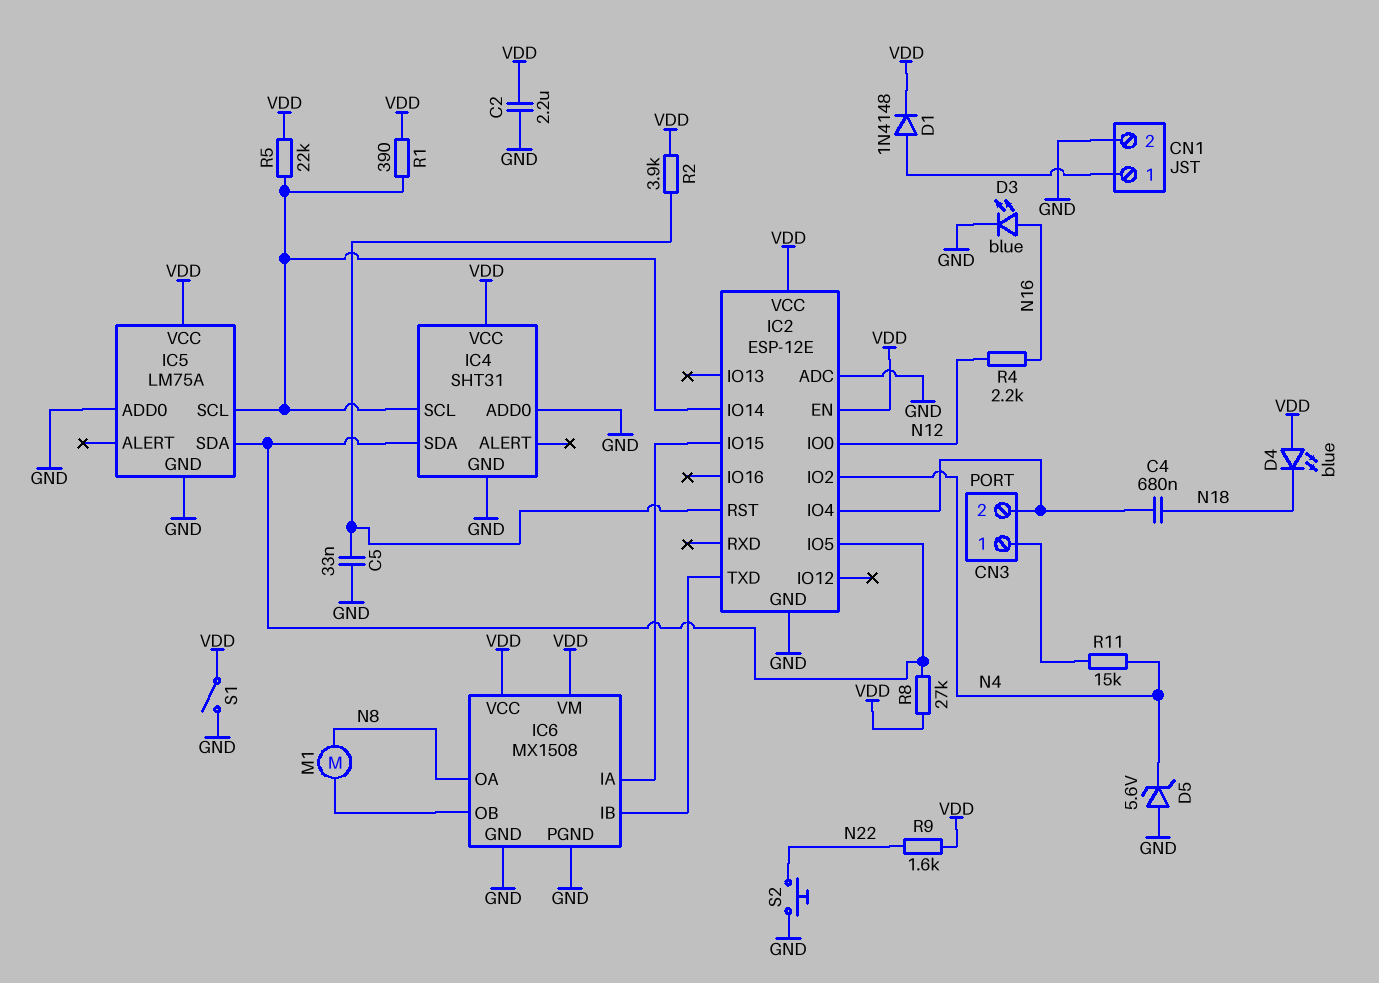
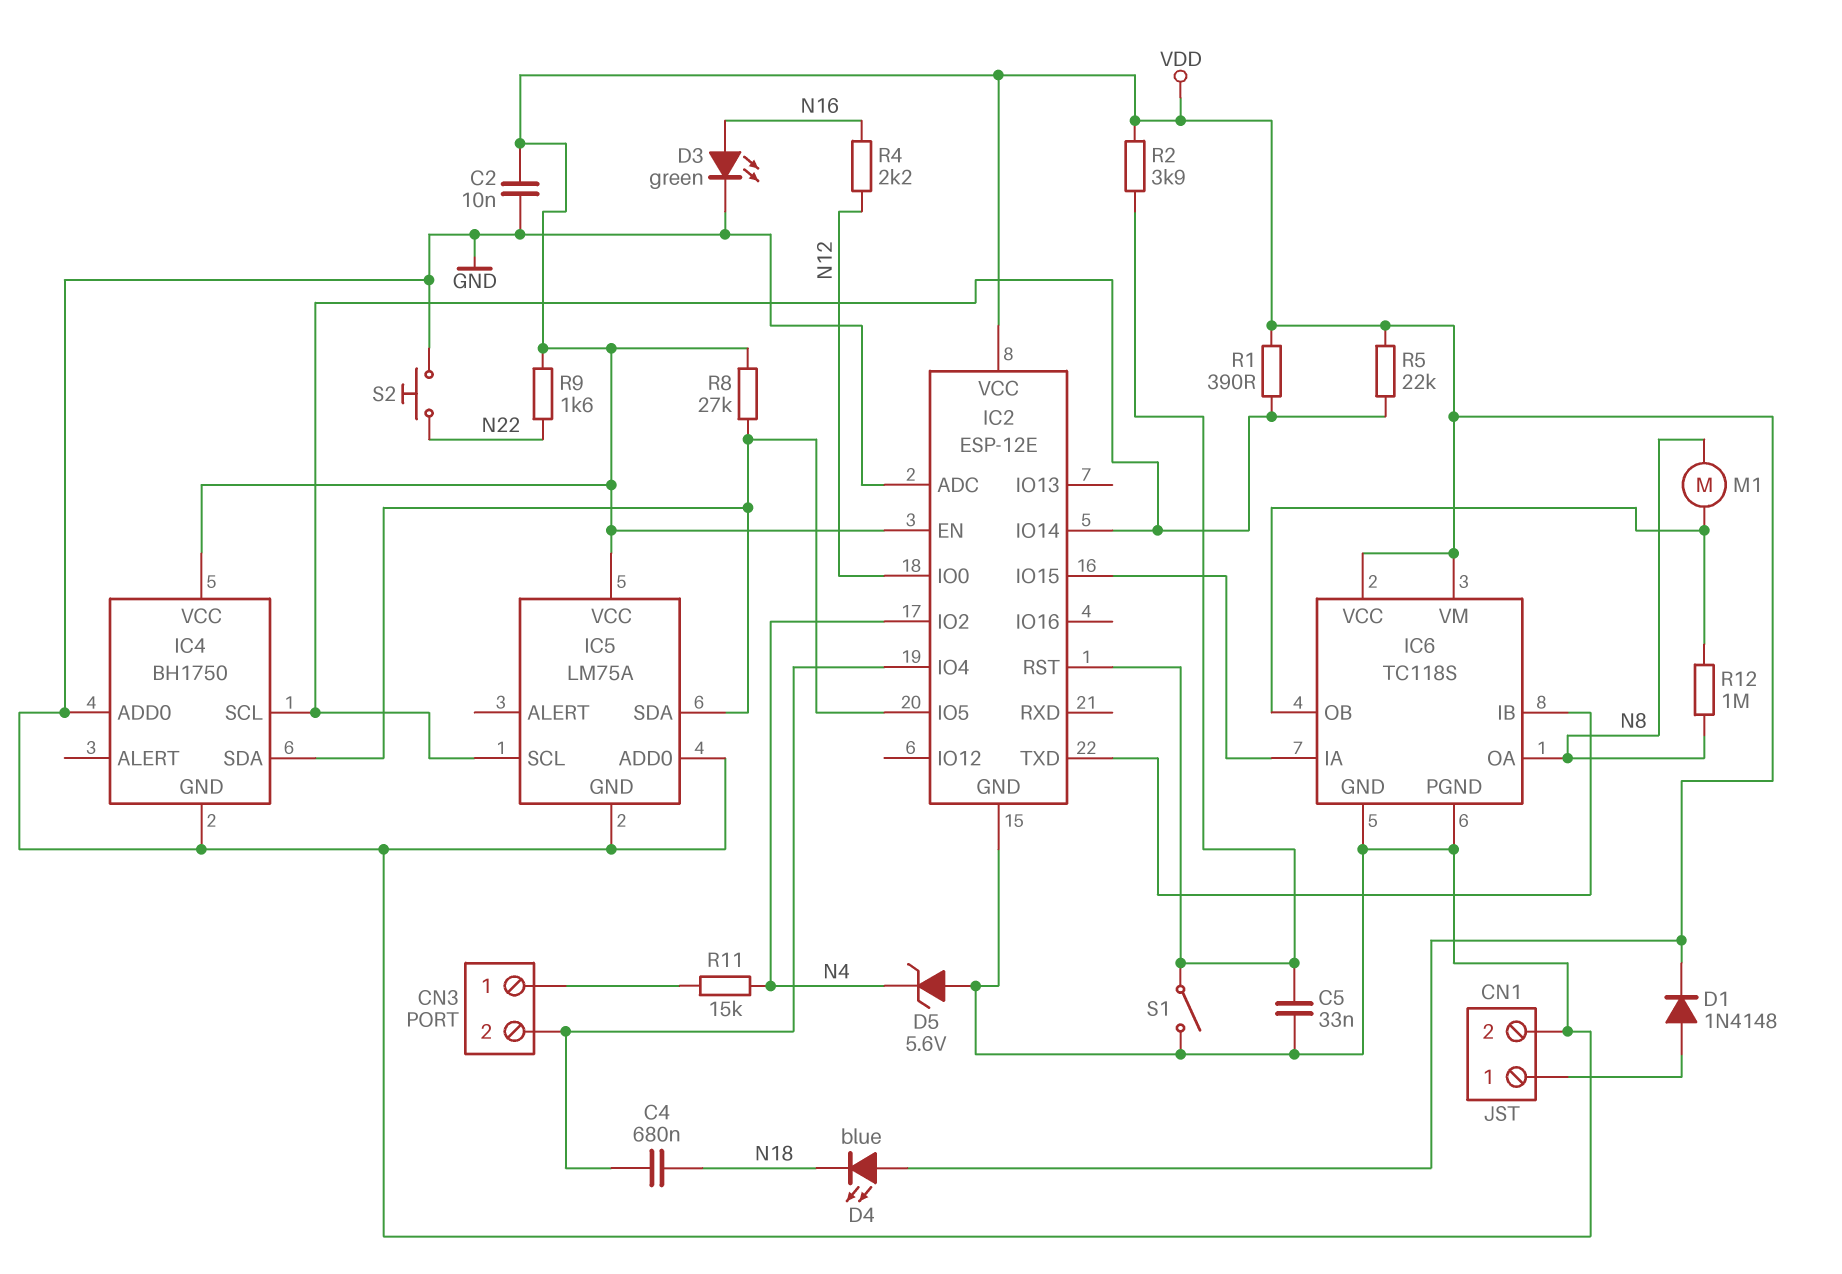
C2: 2.2uF (GND, VDD) -> 10nF (GND, VDD)
D3: LED blue (A N16, K GND) -> LED green (A N16, K GND)
IC4: SHT31 -> BH1750
IC6: MX1508 -> TC118S
R12: none -> 1M (IC6/OB, N8)
S1: switch (GND, VDD) -> switch (GND, IC2/RST)

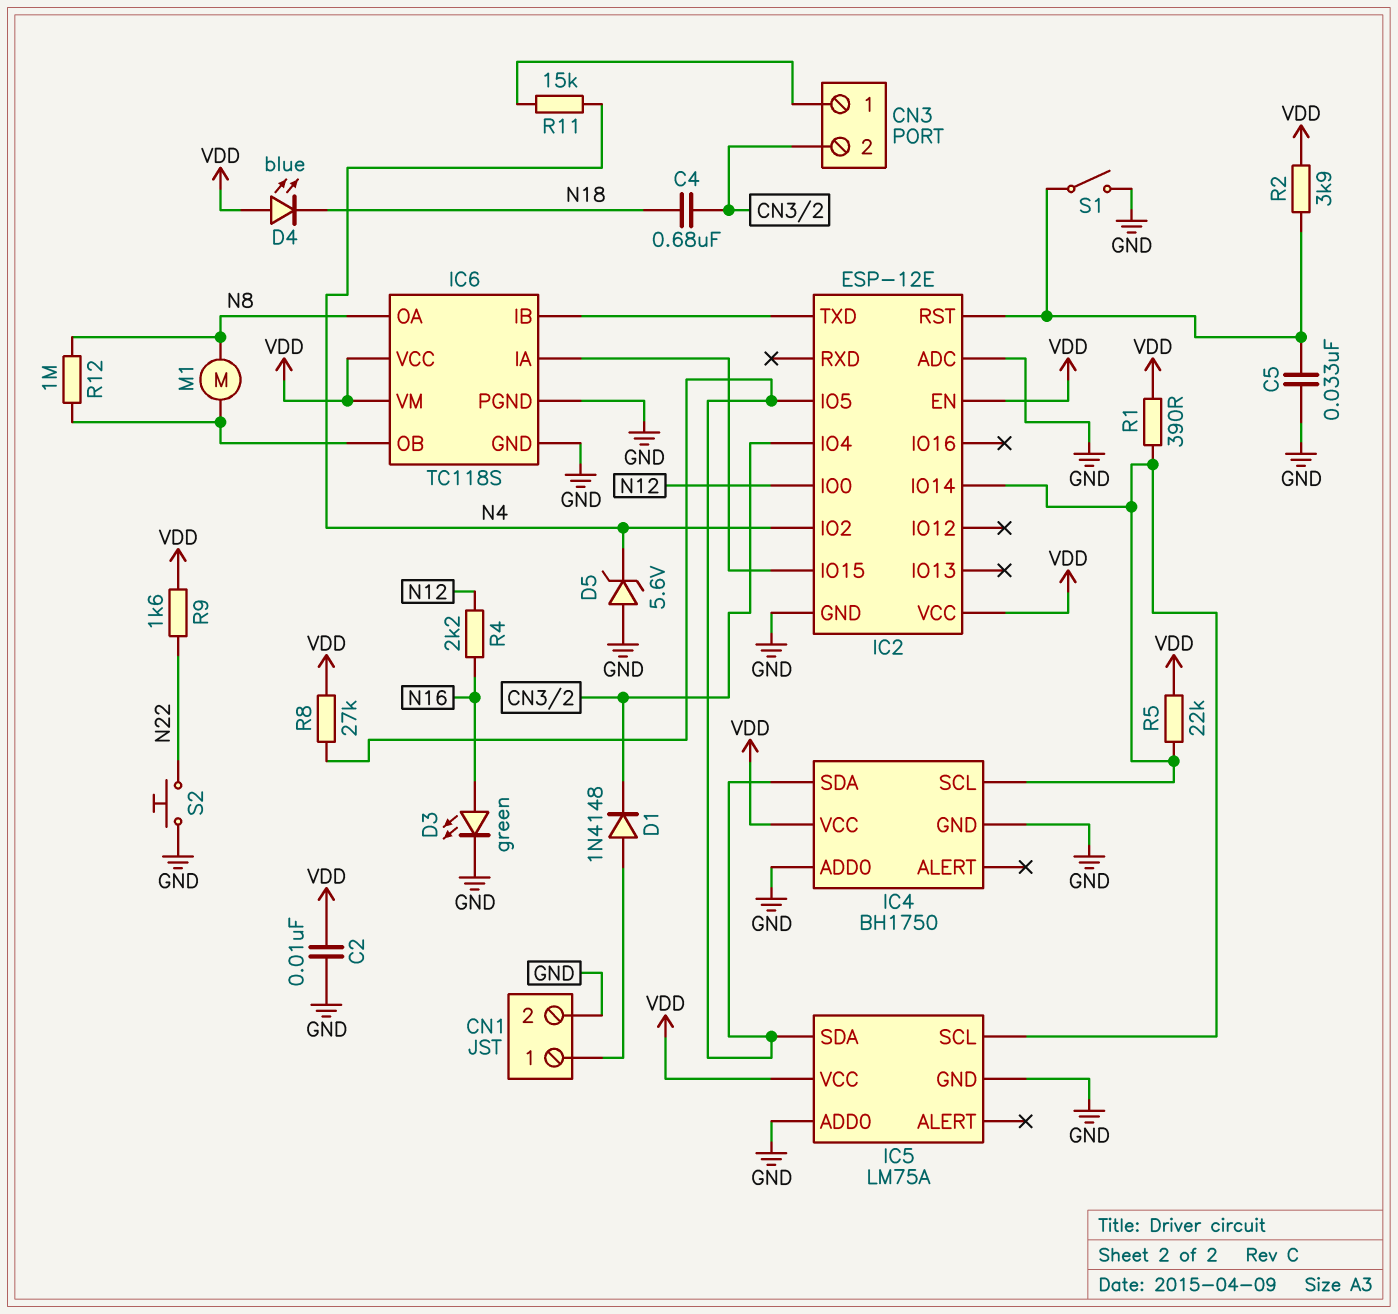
D1: diode 1N4148 (A CN1/1, K VDD) -> diode 1N4148 (A CN1/1, K CN3/2)

